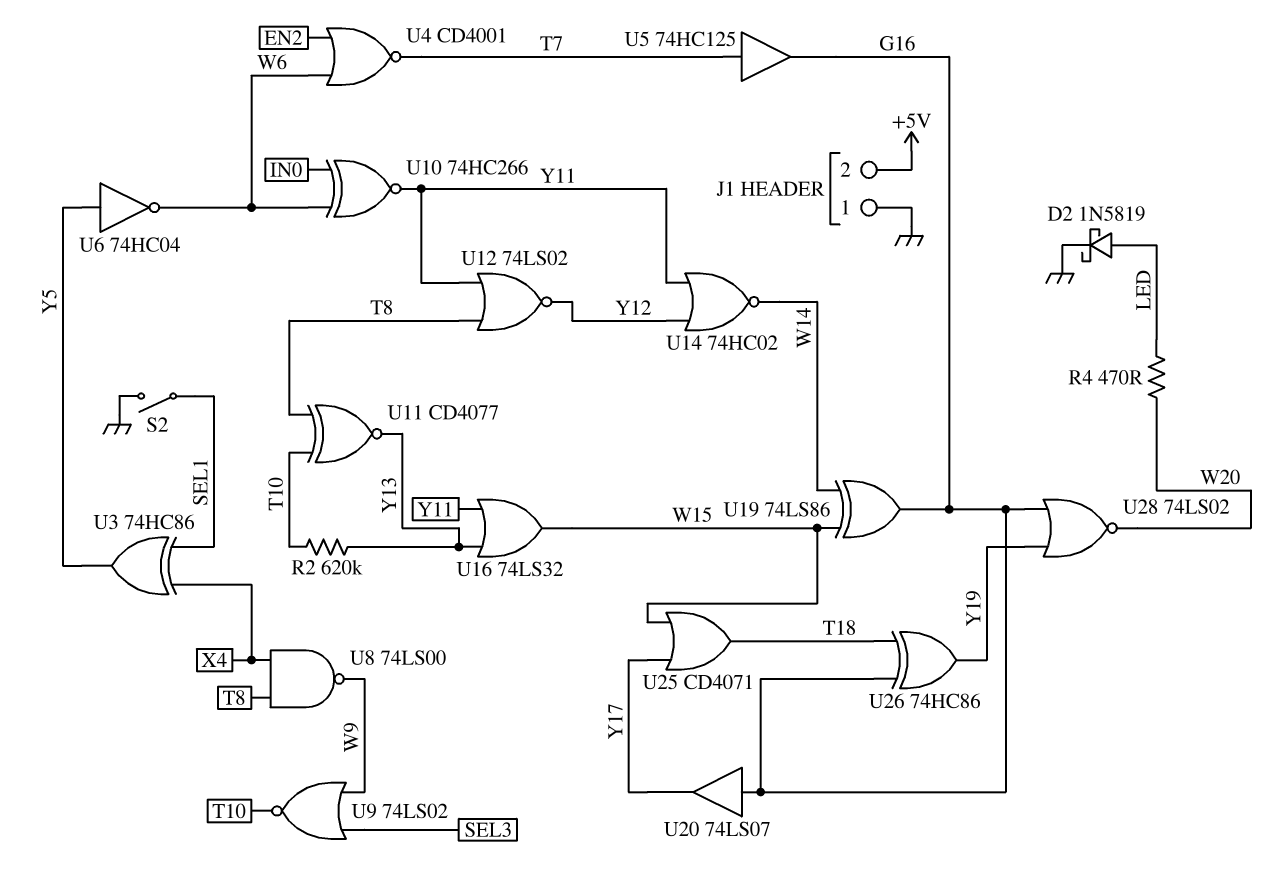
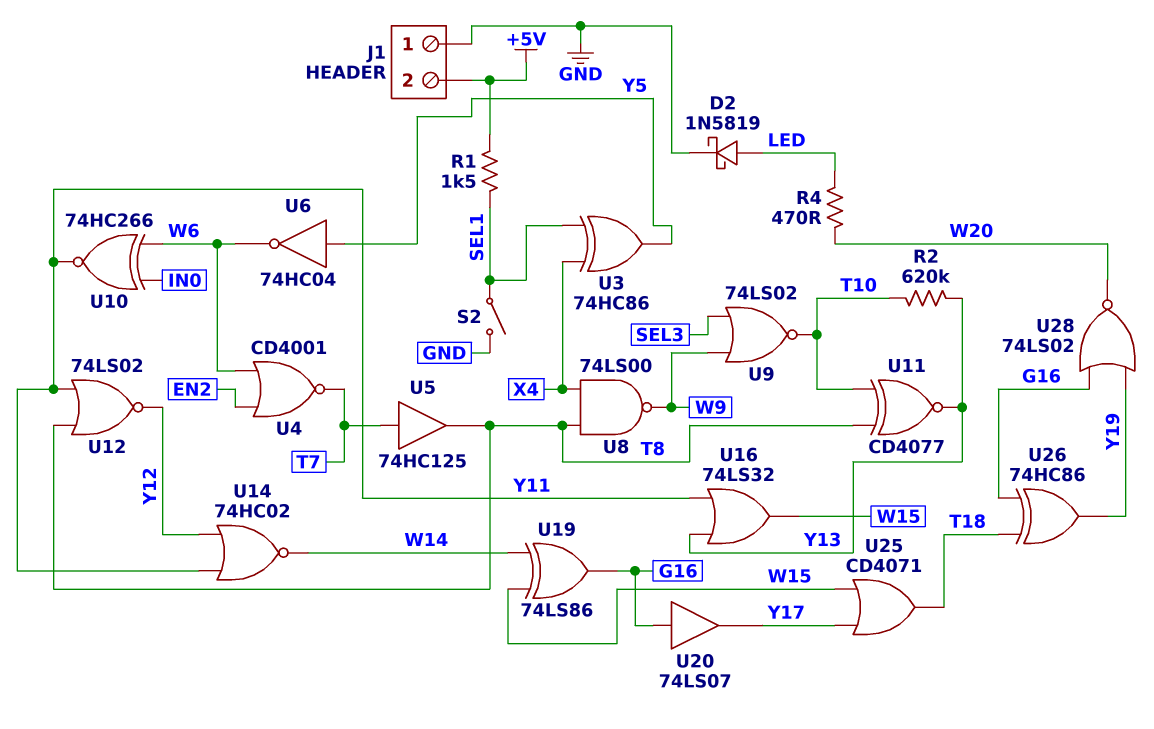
R1: none -> 1.5k (+5V, SEL1)
U5: buffer 74HC125 (in T7, out G16) -> buffer 74HC125 (in T7, out T8)

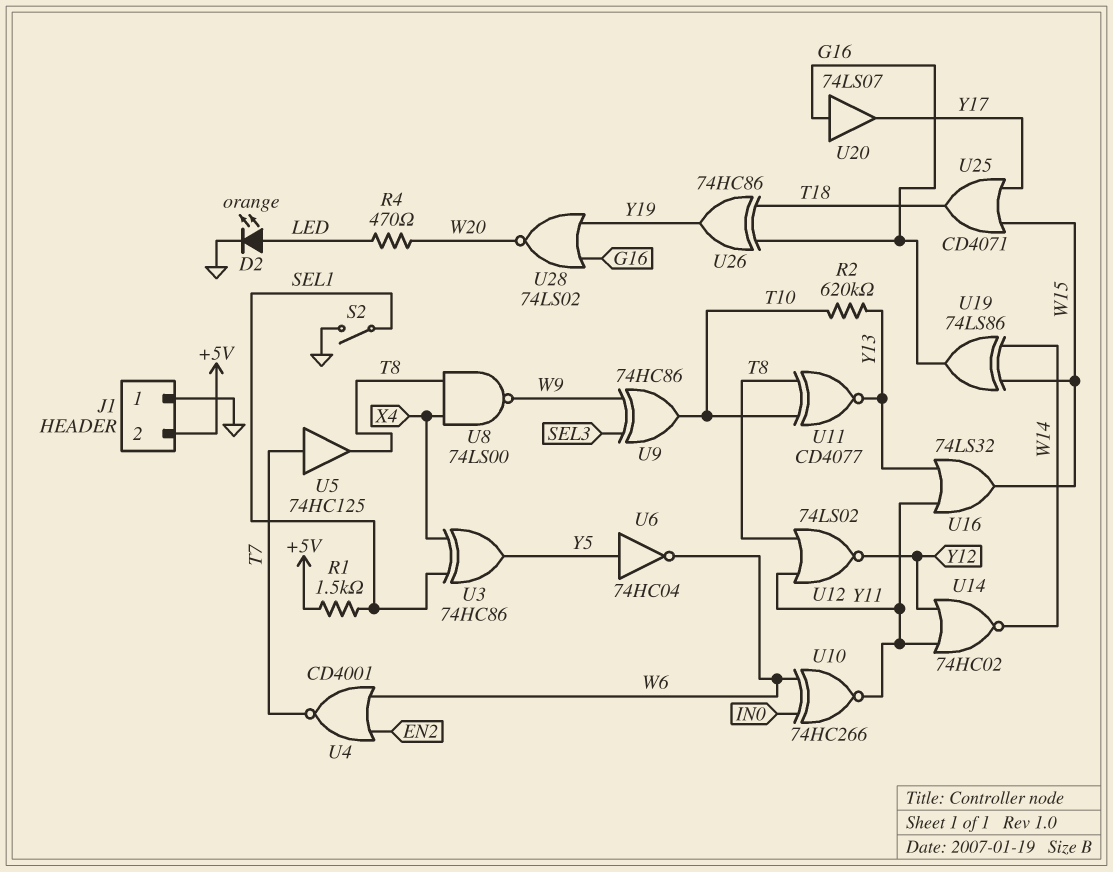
D2: schottky 1N5819 (A LED, K GND) -> LED orange (A LED, K GND)
U9: NOR 74LS02 (in SEL3, in W9, out T10) -> XOR 74HC86 (in SEL3, in W9, out T10)

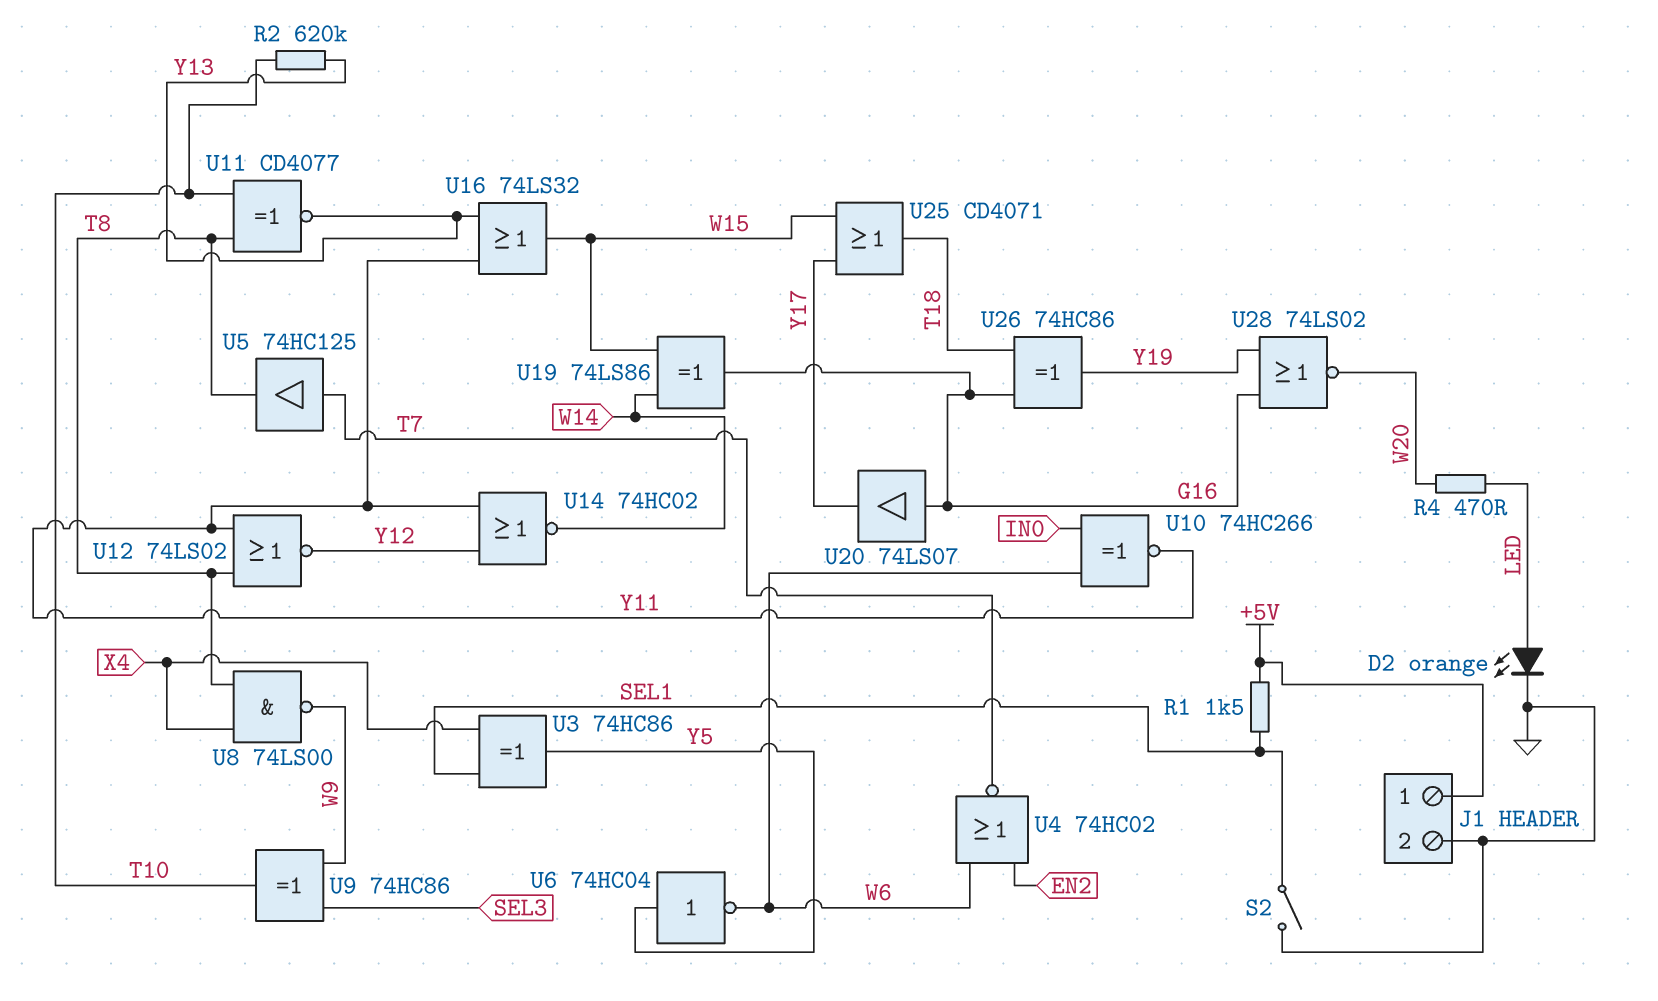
J1 pin 1: GND -> +5V
J1 pin 2: +5V -> GND
U4: NOR CD4001 (in EN2, in W6, out T7) -> NOR 74HC02 (in EN2, in W6, out T7)

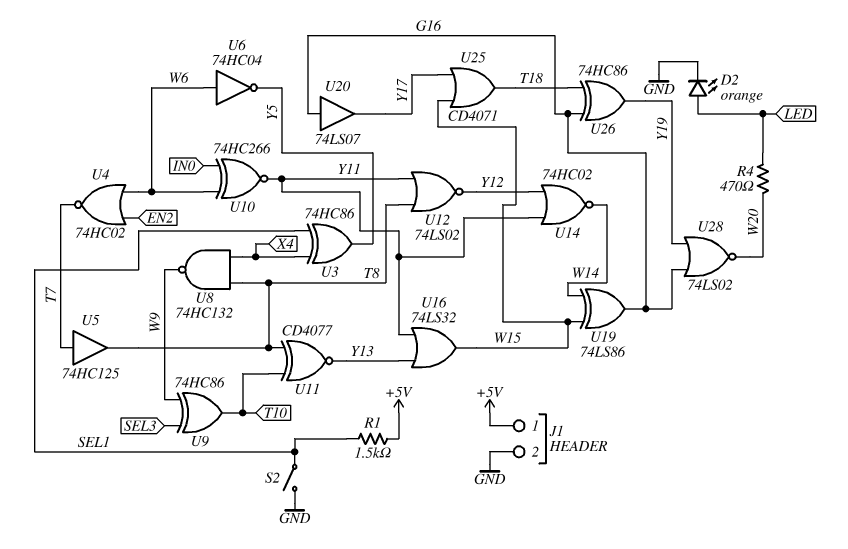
R2: 620k (T10, Y13) -> none
U6: NOT 74HC04 (in Y5, out W6) -> NOT 74HC04 (in W6, out Y5)
U8: NAND 74LS00 (in T8, in X4, out W9) -> NAND 74HC132 (in T8, in X4, out W9)

